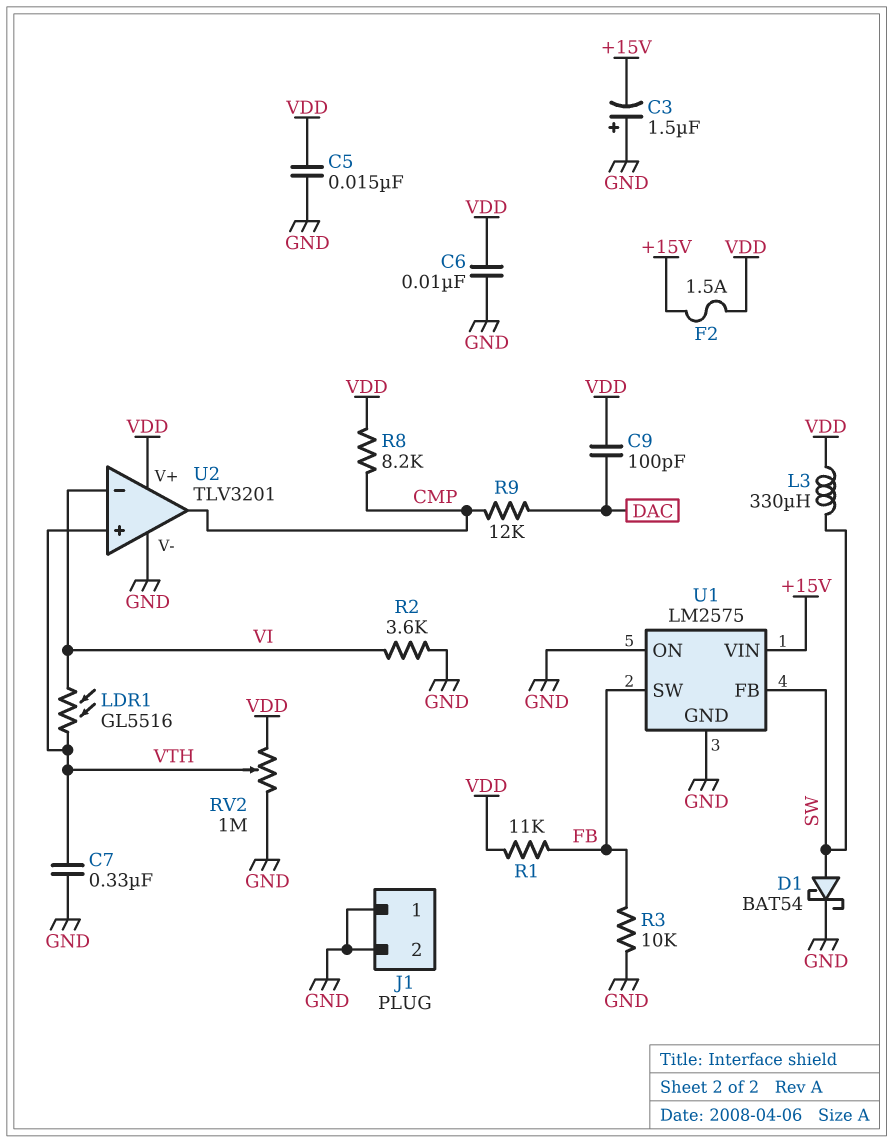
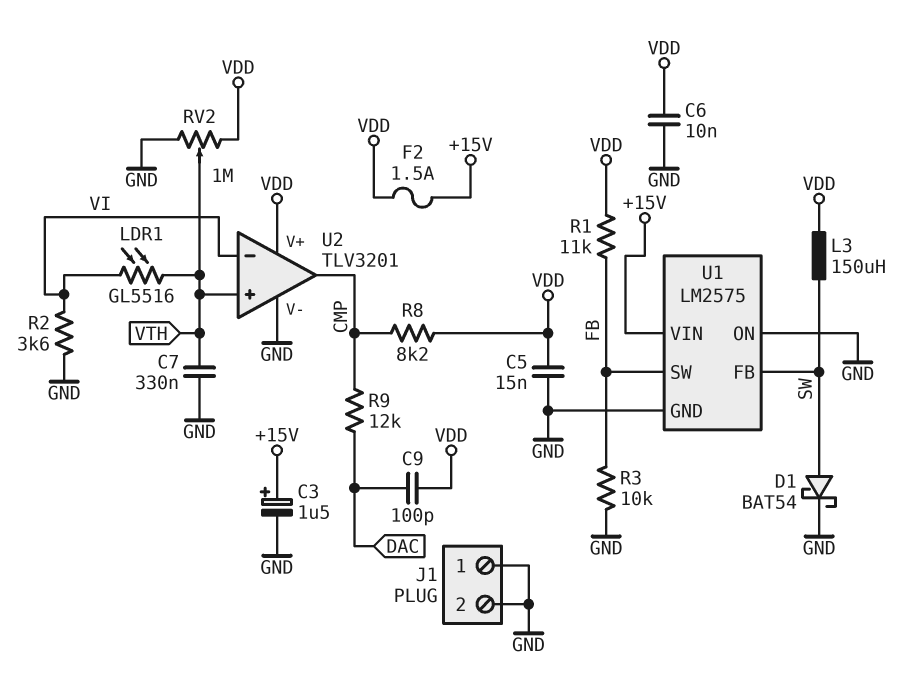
C3: 1.5uF (plus GND, minus +15V) -> 1.5uF (plus +15V, minus GND)
L3: 330uH (SW, VDD) -> 150uH (SW, VDD)

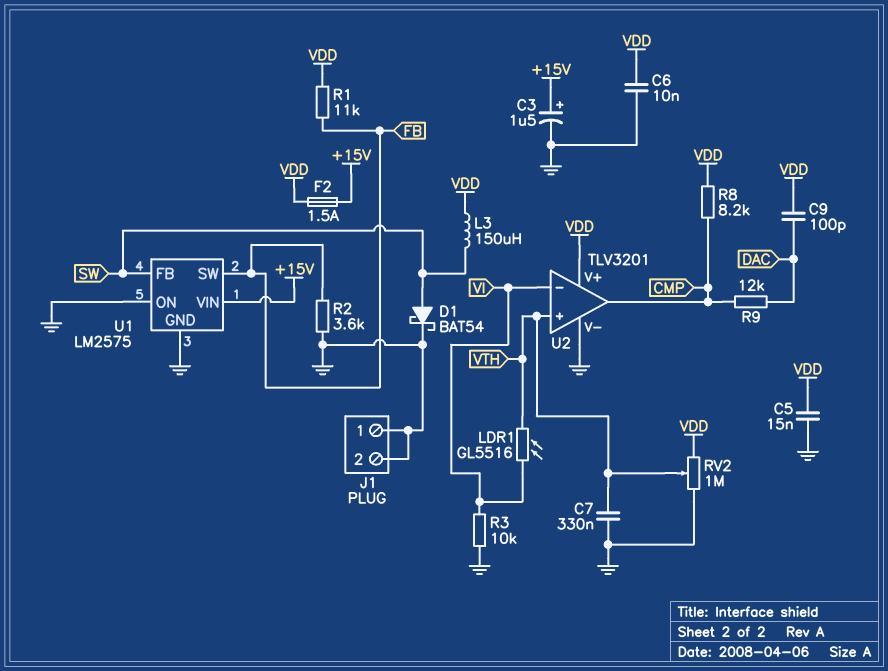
R2: 3.6k (GND, VI) -> 3.6k (FB, GND)
R3: 10k (FB, GND) -> 10k (GND, VI)

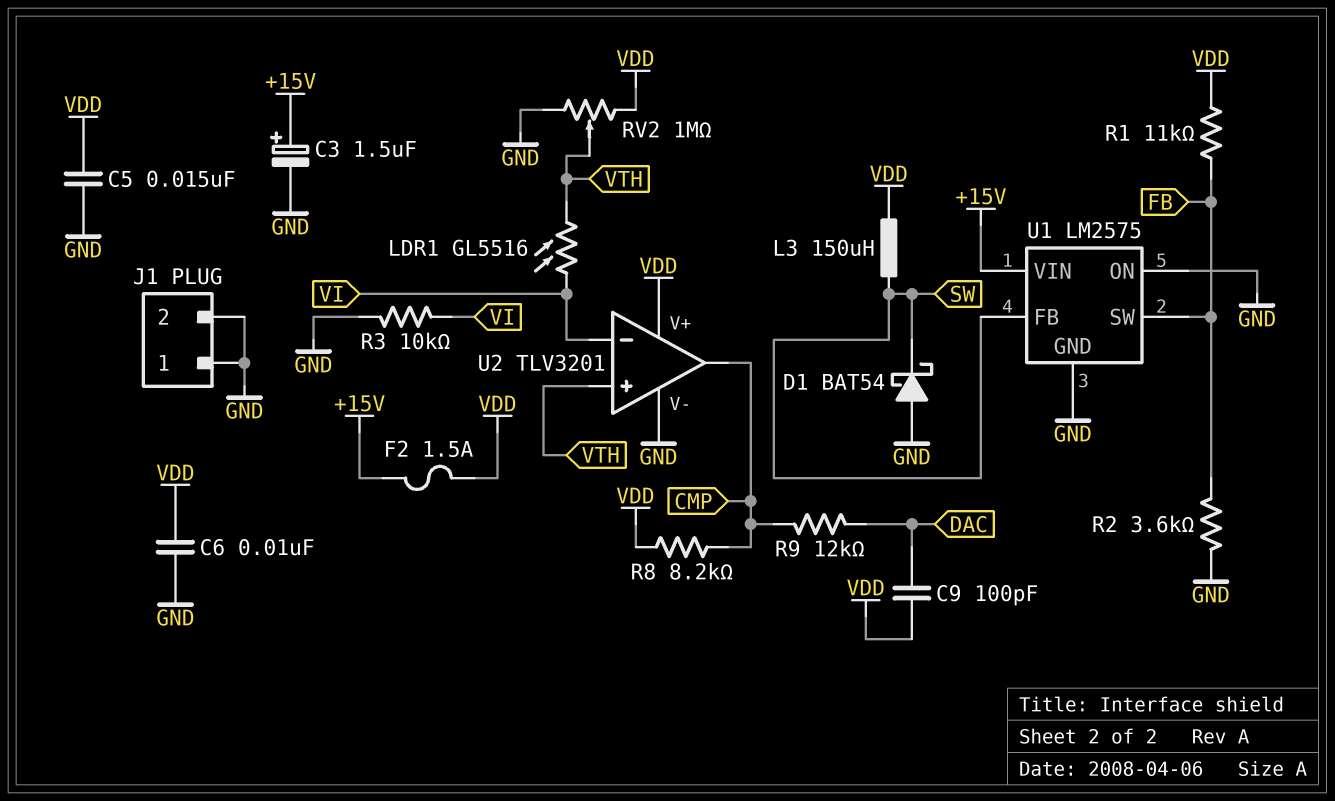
C7: 330nF (GND, VTH) -> none
D1: schottky BAT54 (A SW, K GND) -> schottky BAT54 (A GND, K SW)

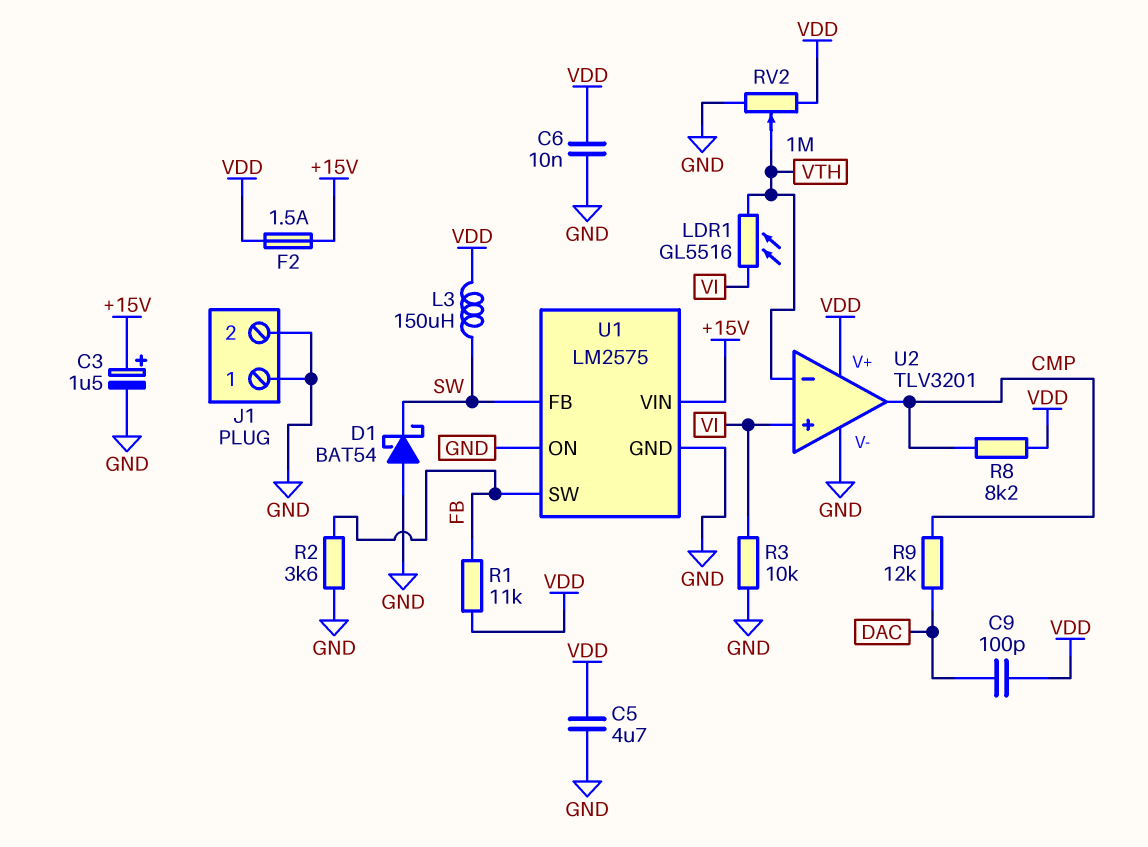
C5: 15nF (GND, VDD) -> 4.7uF (GND, VDD)
U2 pin in+: VTH -> VI
U2 pin in-: VI -> VTH

